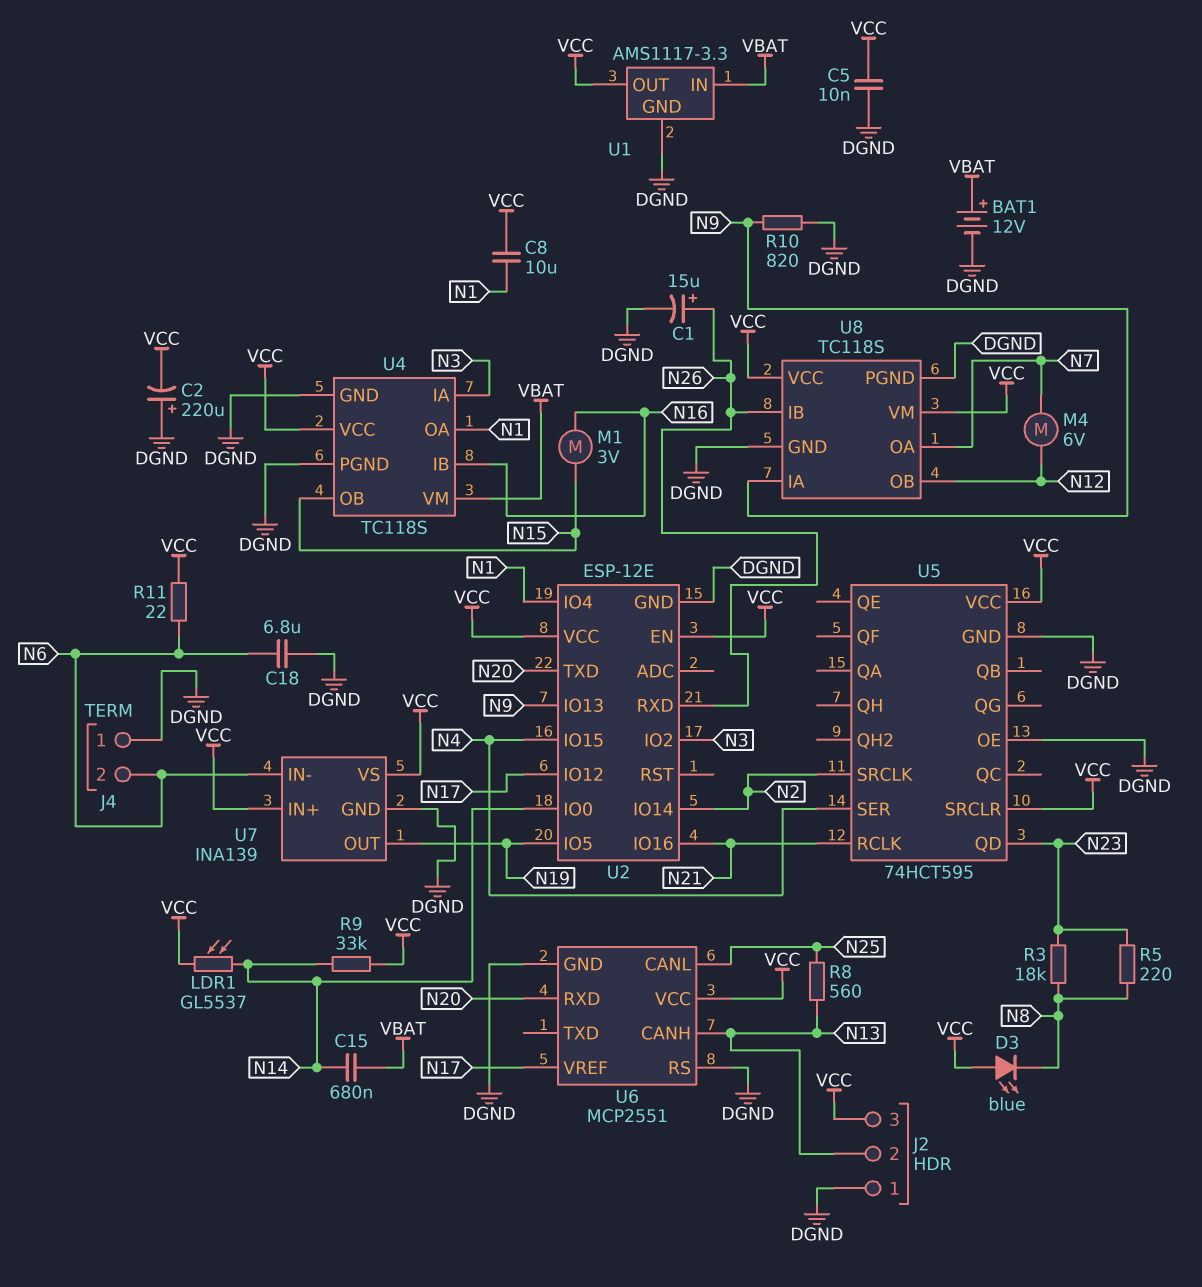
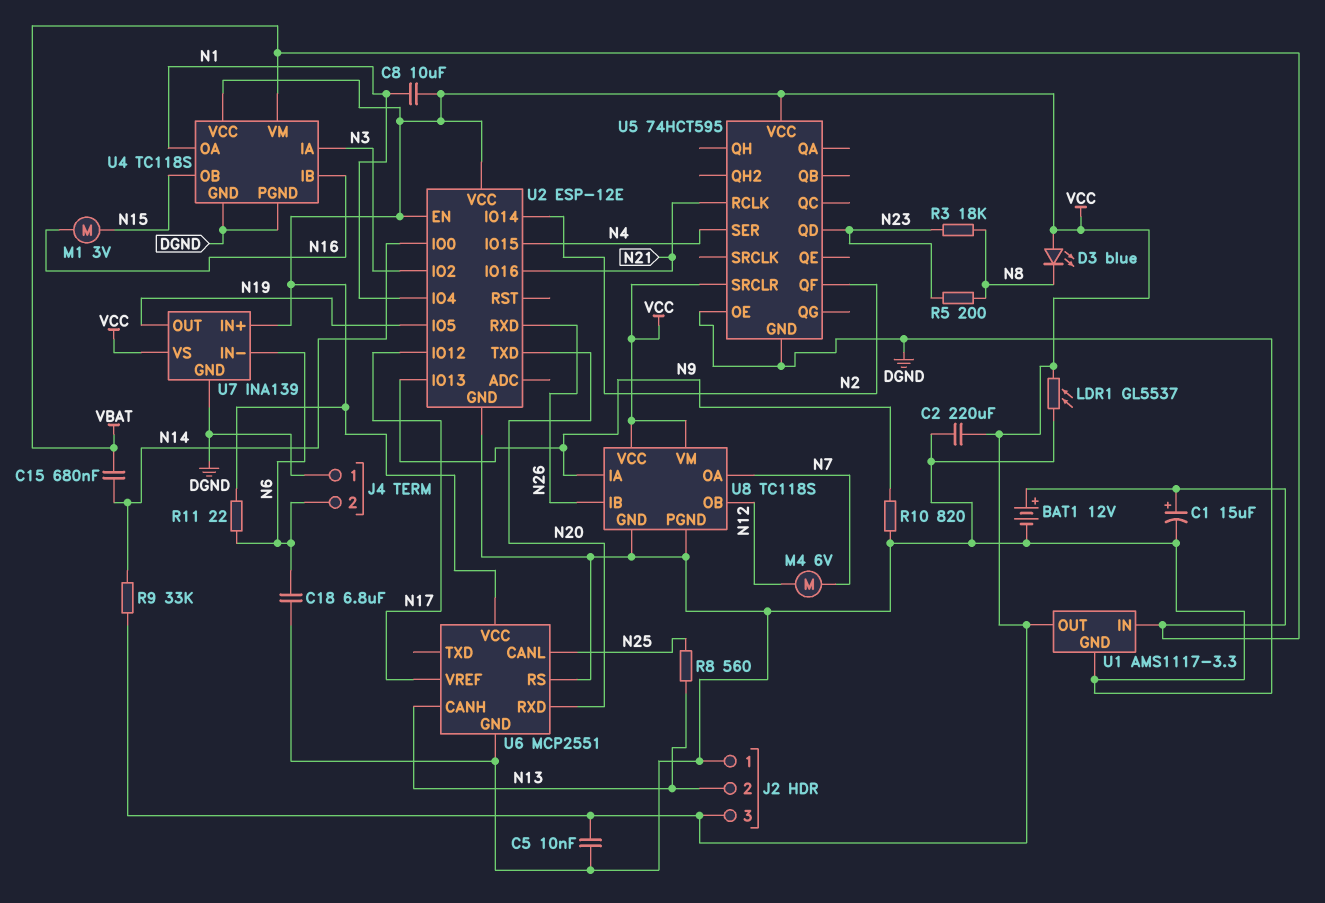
C1: 15uF (plus N26, minus DGND) -> 15uF (plus VBAT, minus DGND)
C2: 220uF (plus DGND, minus VCC) -> 220uF (DGND, VCC)
LDR1: GL5537 (N14, VCC) -> GL5537 (DGND, VCC)
R5: 220 (N8, N23) -> 200 (N8, N23)
U5 pin QF: none -> N2
U5 pin SRCLK: N2 -> none

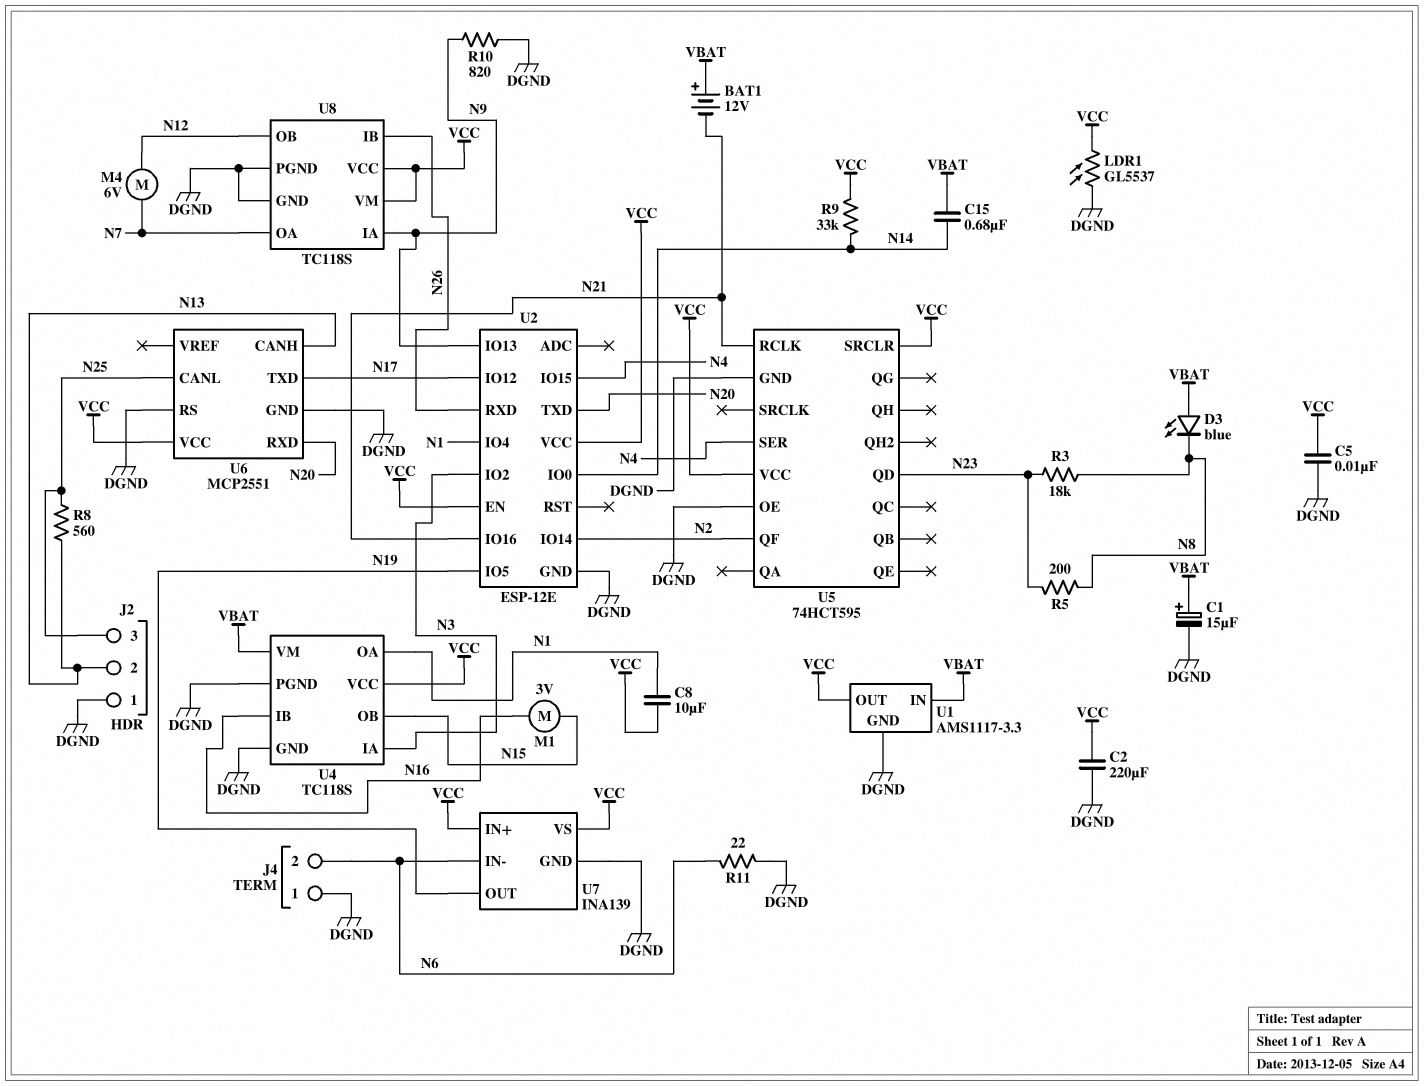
BAT1: 12V (plus VBAT, minus DGND) -> 12V (plus VBAT, minus N21)
C18: 6.8uF (DGND, N6) -> none
D3: LED blue (A VCC, K N8) -> LED blue (A VBAT, K N8)
J2 pin 3: VCC -> N25
R11: 22 (N6, VCC) -> 22 (DGND, N6)
U6 pin TXD: none -> N17
U6 pin VREF: N17 -> none

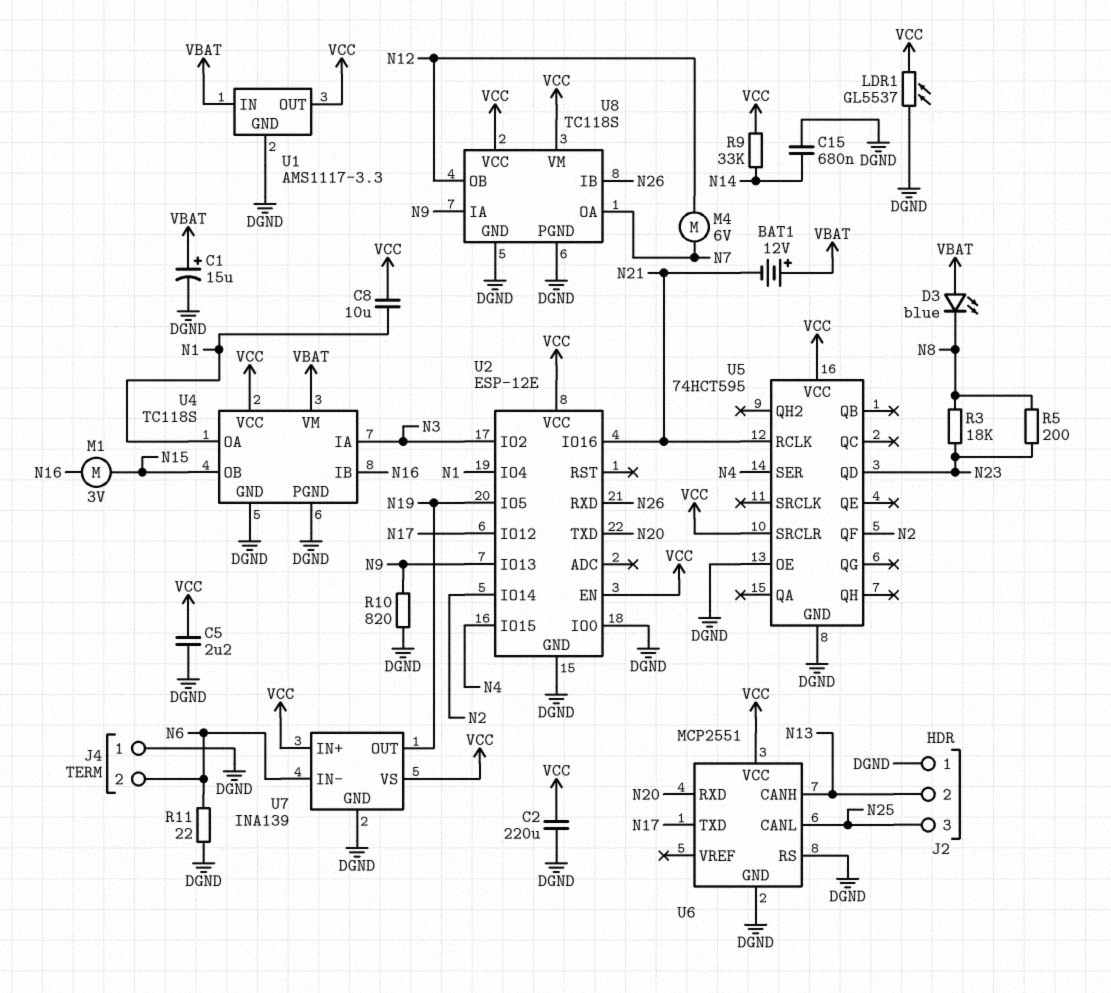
C5: 10nF (DGND, VCC) -> 2.2uF (DGND, VCC)
C15: 680nF (N14, VBAT) -> 680nF (DGND, N14)
R8: 560 (N13, N25) -> none
U2 pin IO0: N14 -> DGND

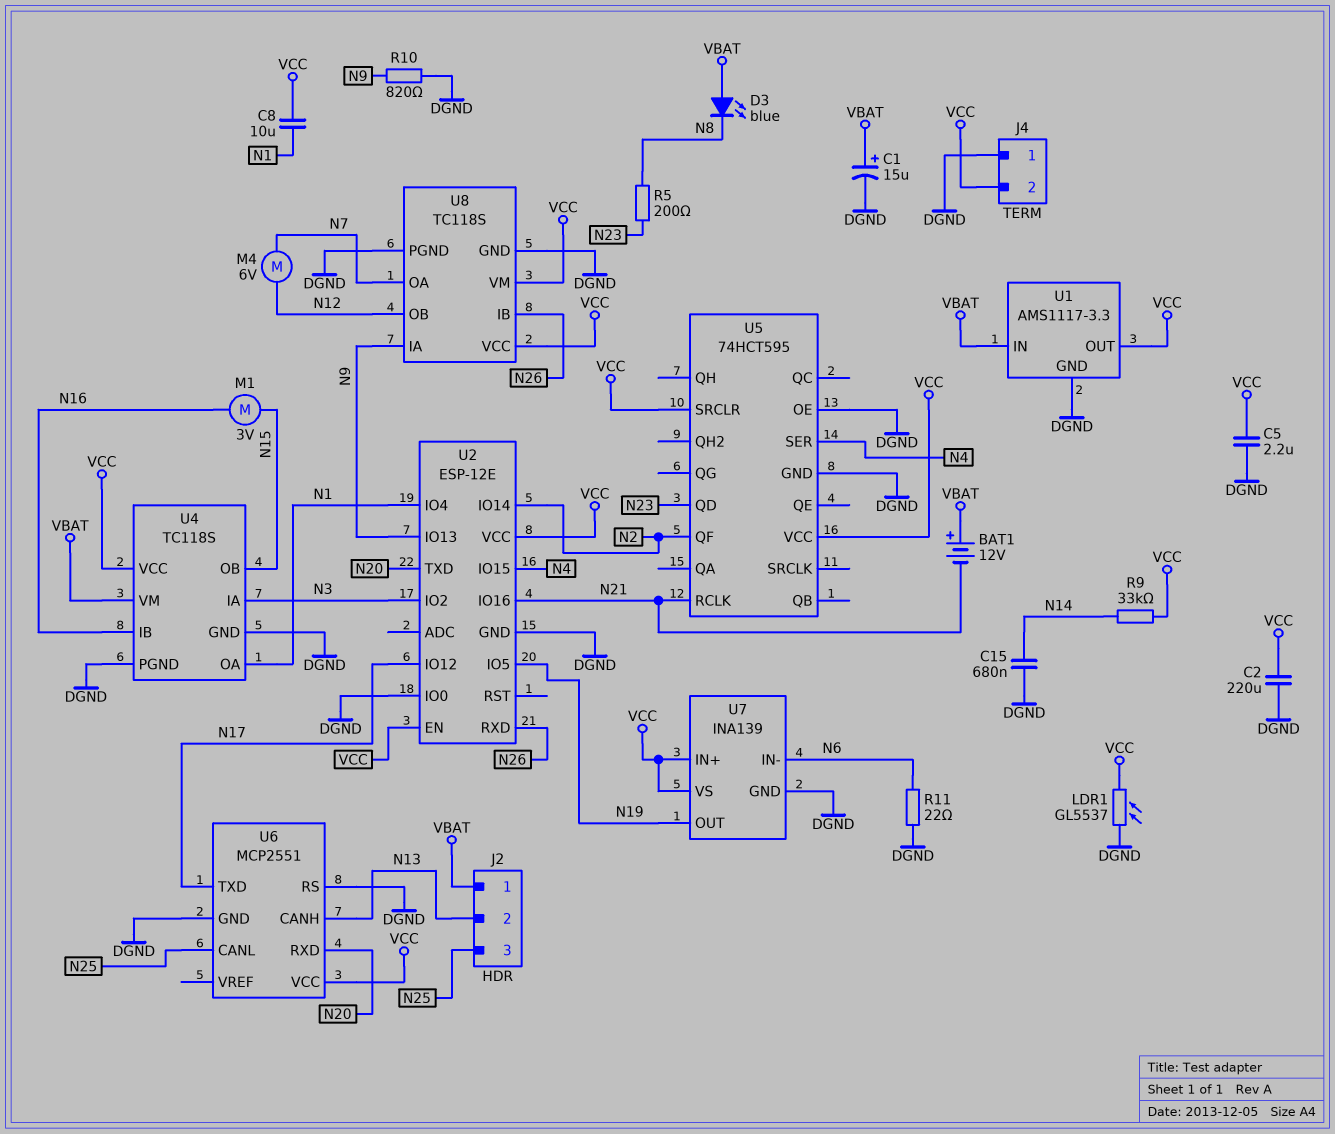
J2 pin 1: DGND -> VBAT
J4 pin 2: N6 -> VCC
R3: 18k (N8, N23) -> none

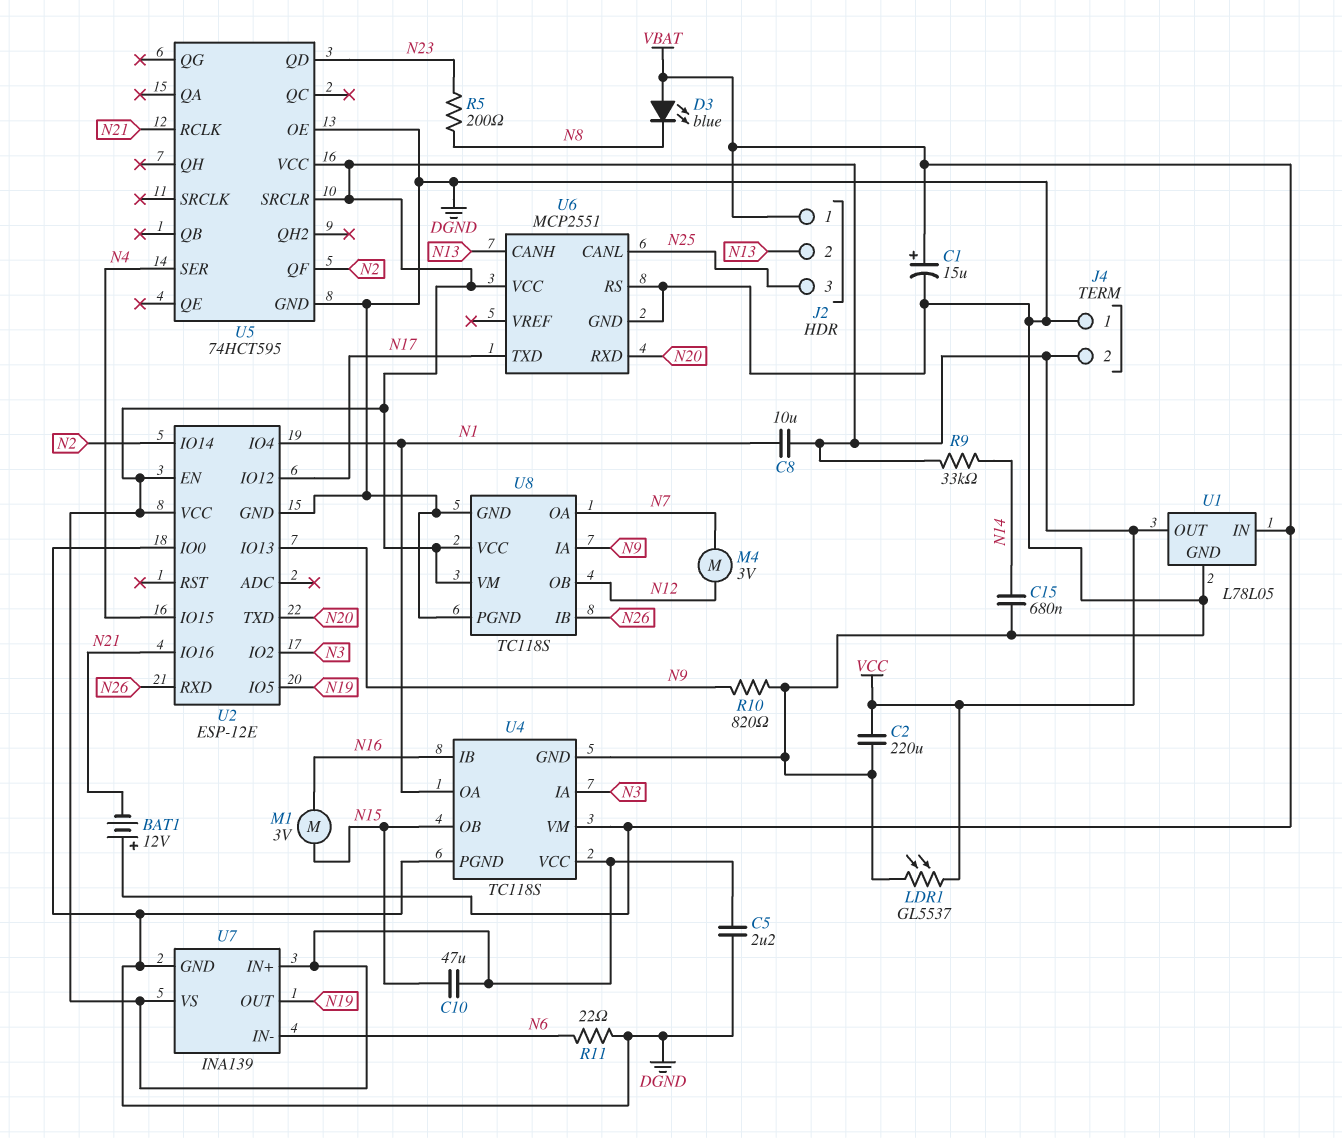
C10: none -> 47uF (N15, VCC)
M4: motor 6V (N7, N12) -> motor 3V (N7, N12)
U1: AMS1117-3.3 -> L78L05

